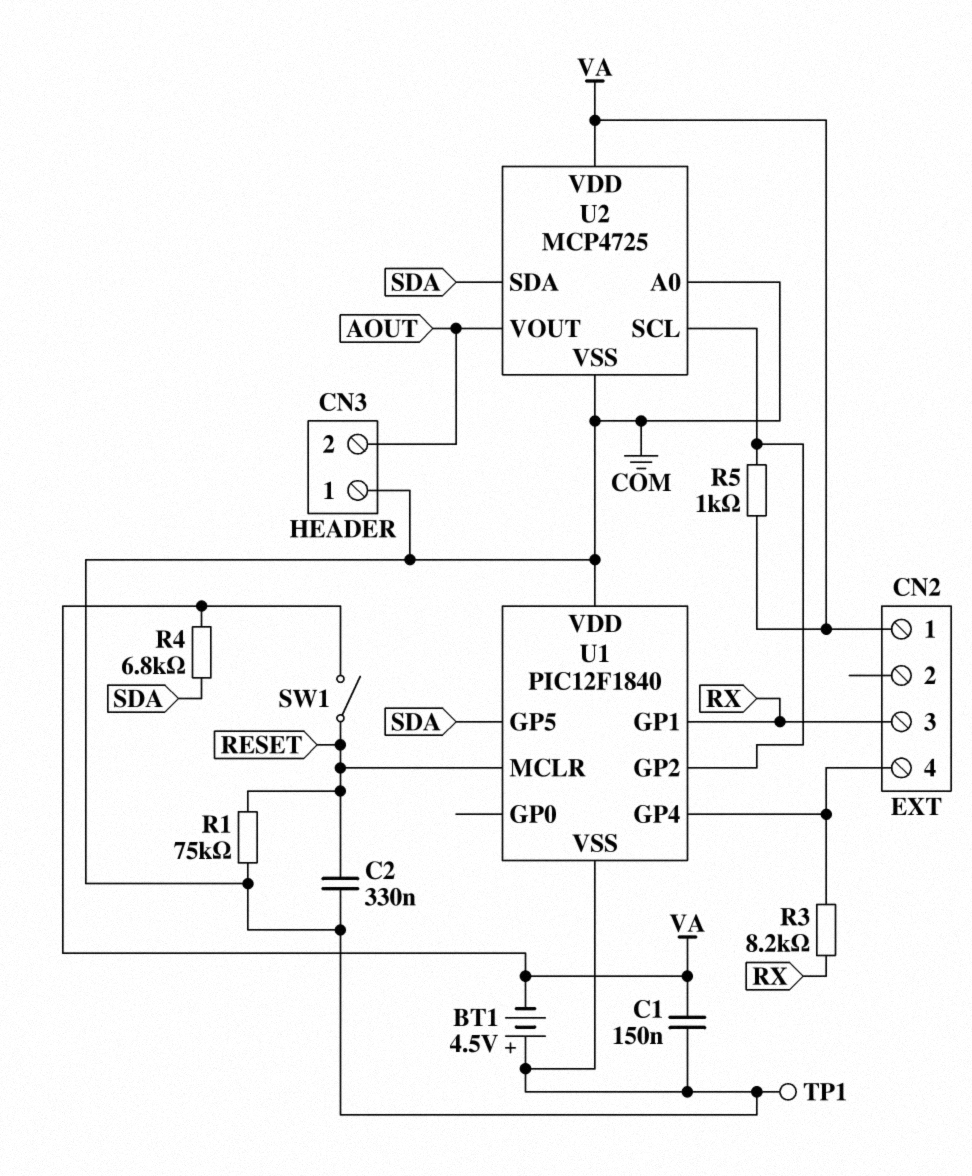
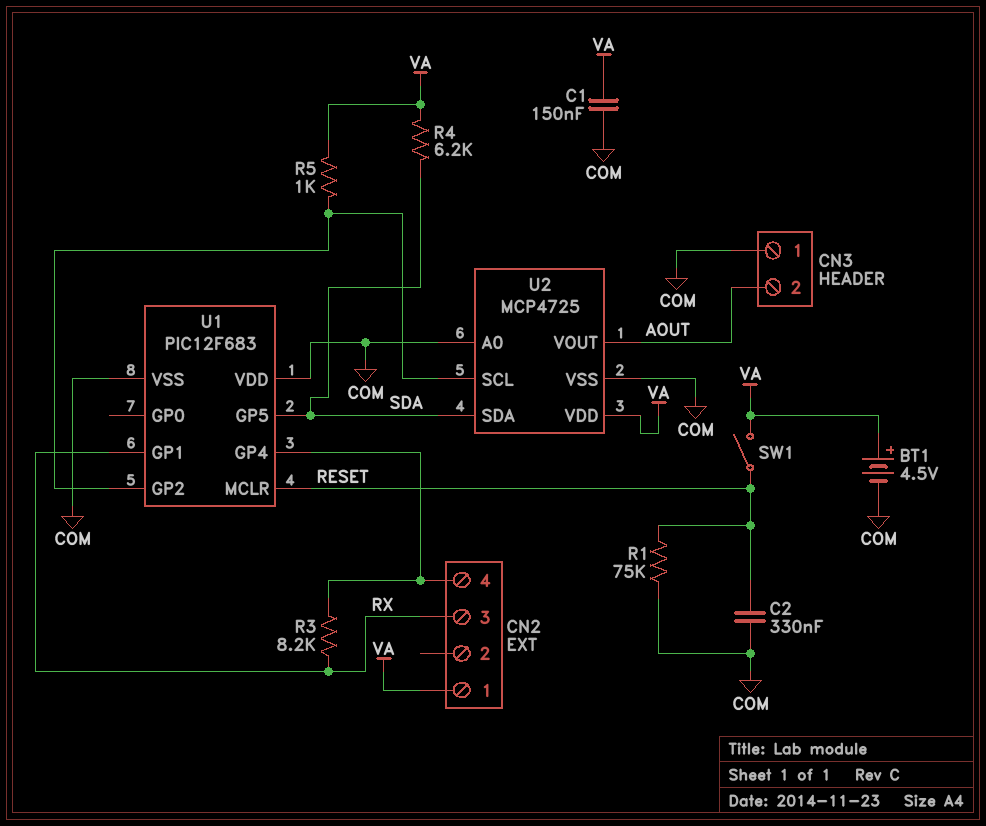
BT1: 4.5V (plus COM, minus VA) -> 4.5V (plus VA, minus COM)
R4: 6.8k (SDA, VA) -> 6.2k (SDA, VA)
TP1: test point (COM) -> none
U1: PIC12F1840 -> PIC12F683

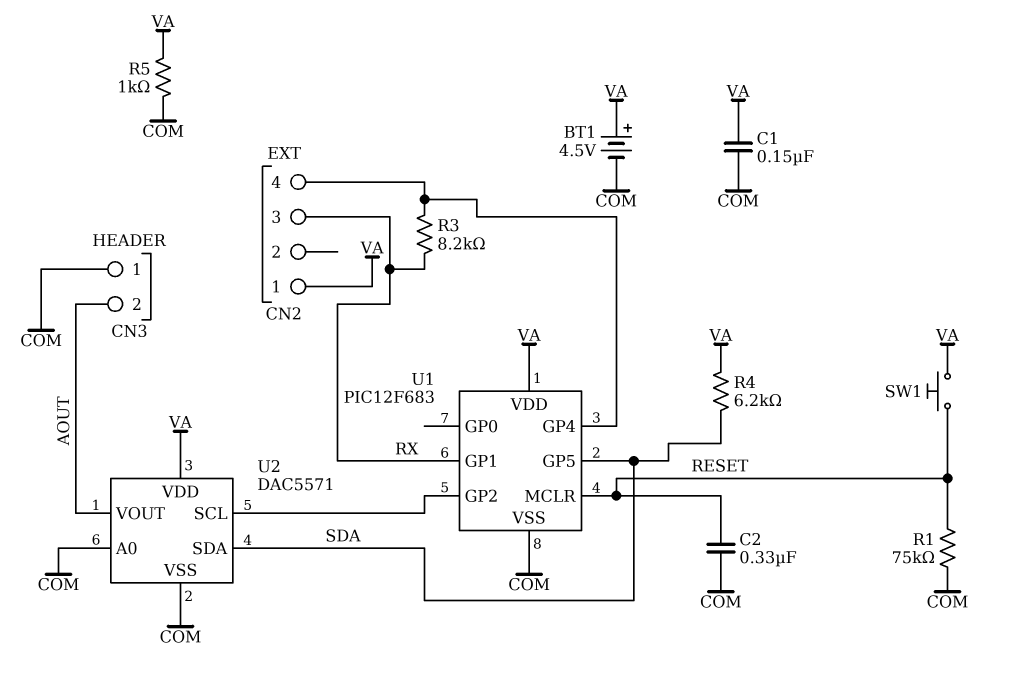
R5: 1k (U1/GP2, VA) -> 1k (COM, VA)
SW1: switch (RESET, VA) -> button (RESET, VA)
U1 pin VDD: COM -> VA
U2: MCP4725 -> DAC5571

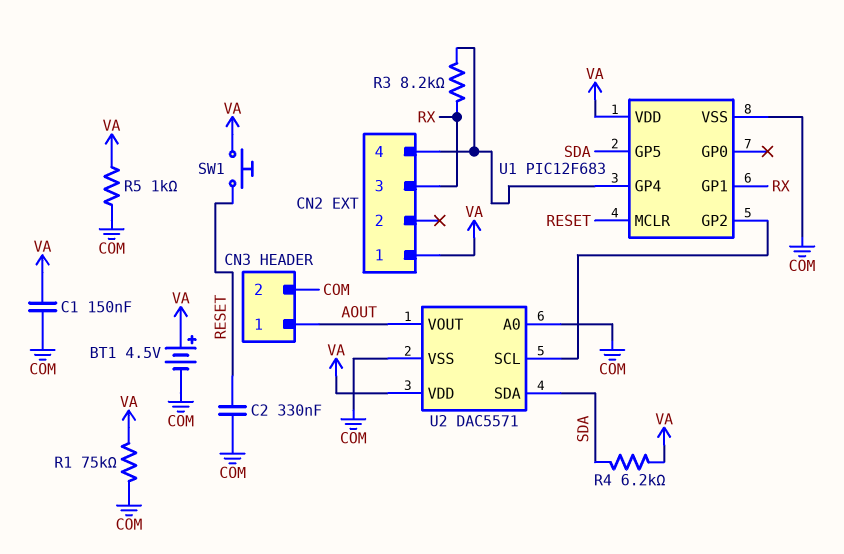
CN3 pin 1: COM -> AOUT
CN3 pin 2: AOUT -> COM
R1: 75k (COM, RESET) -> 75k (COM, VA)

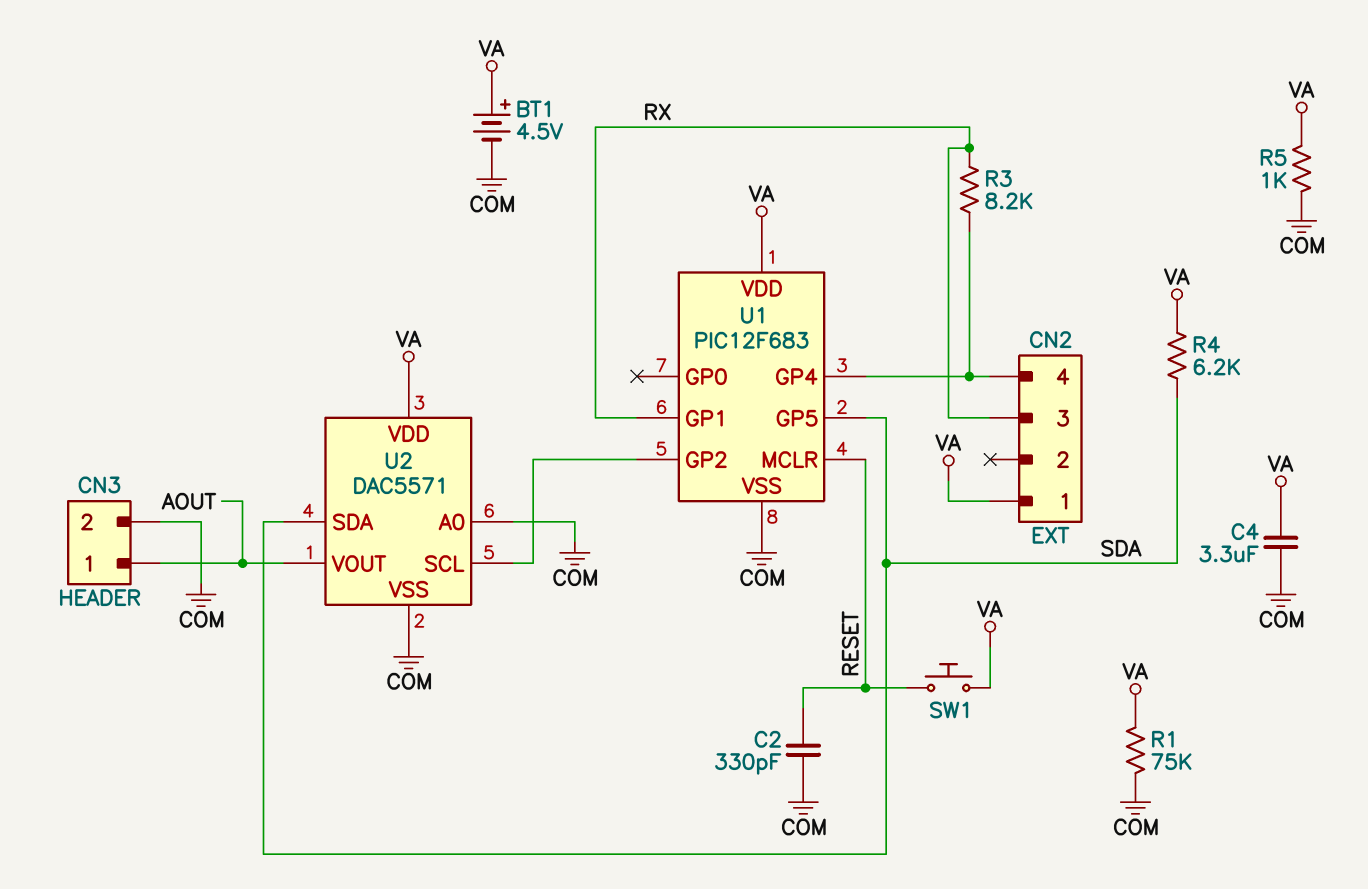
C1: 150nF (COM, VA) -> none
C2: 330nF (COM, RESET) -> 330pF (COM, RESET)
C4: none -> 3.3uF (COM, VA)

